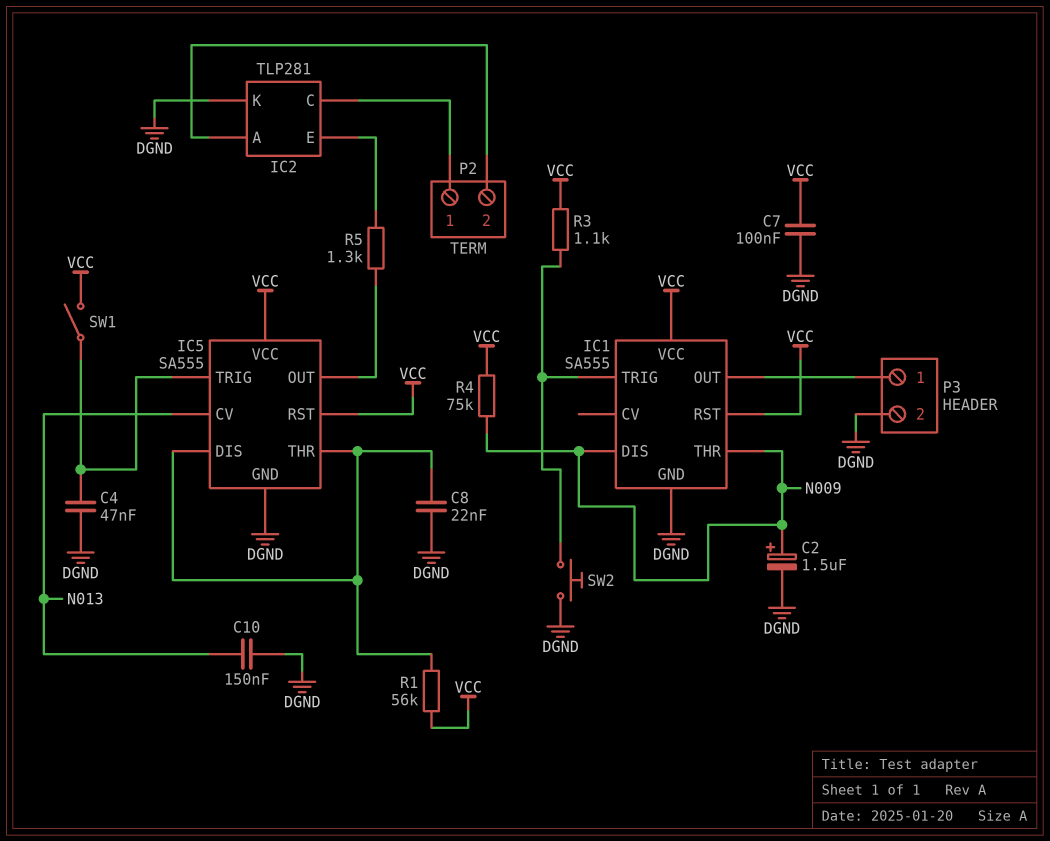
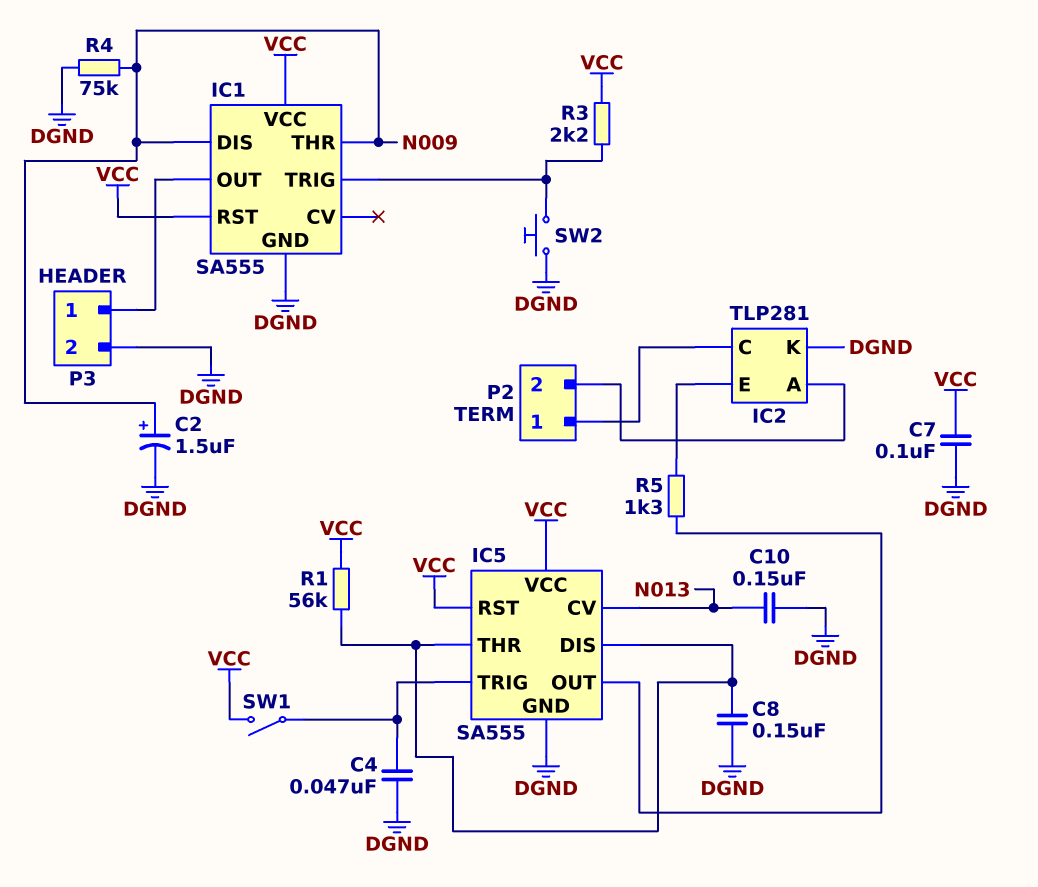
C8: 22nF (DGND, IC5/DIS) -> 150nF (DGND, IC5/DIS)
R3: 1.1k (IC1/TRIG, VCC) -> 2.2k (IC1/TRIG, VCC)
R4: 75k (N009, VCC) -> 75k (DGND, N009)

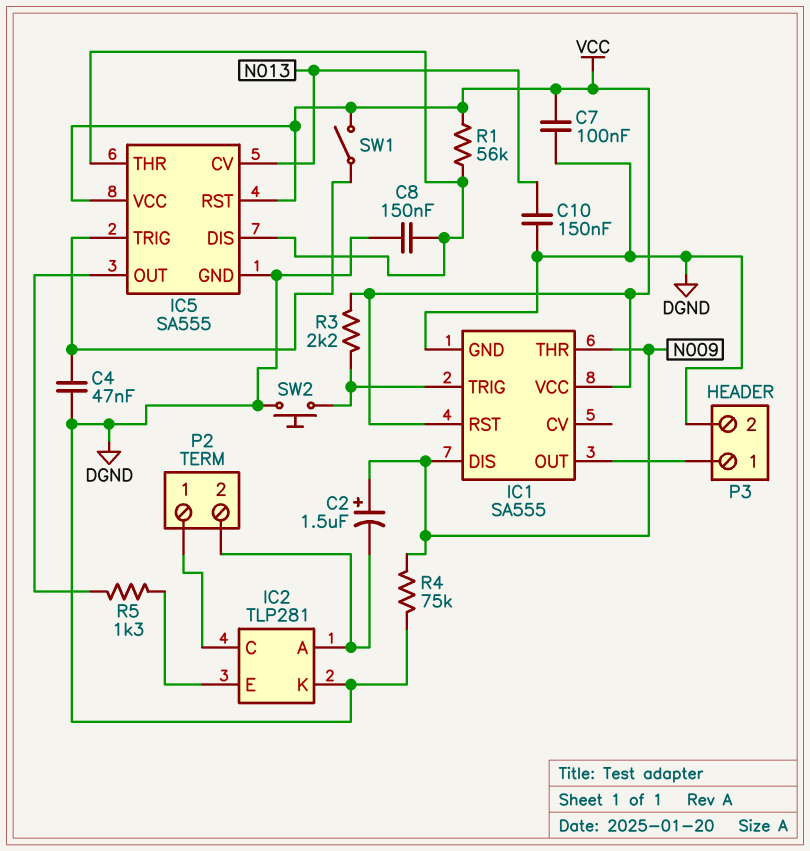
C2: 1.5uF (plus N009, minus DGND) -> 1.5uF (plus N009, minus IC2/A)

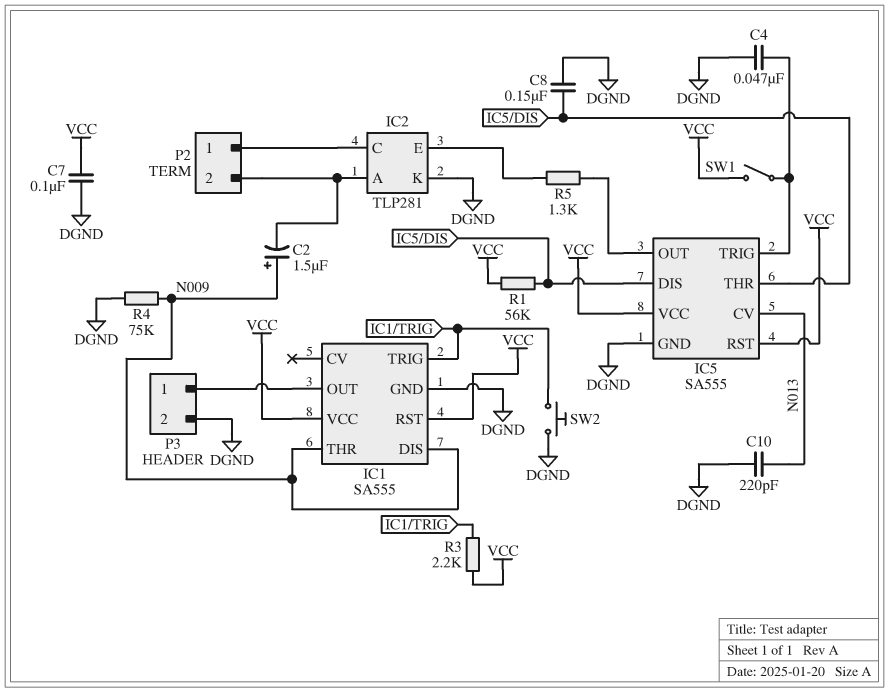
C10: 150nF (DGND, N013) -> 220pF (DGND, N013)

